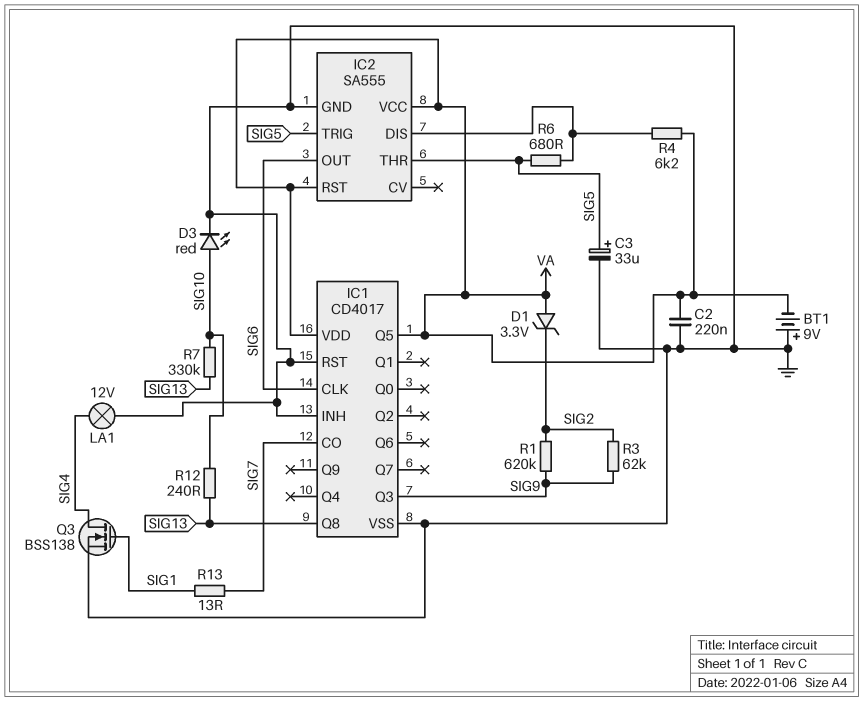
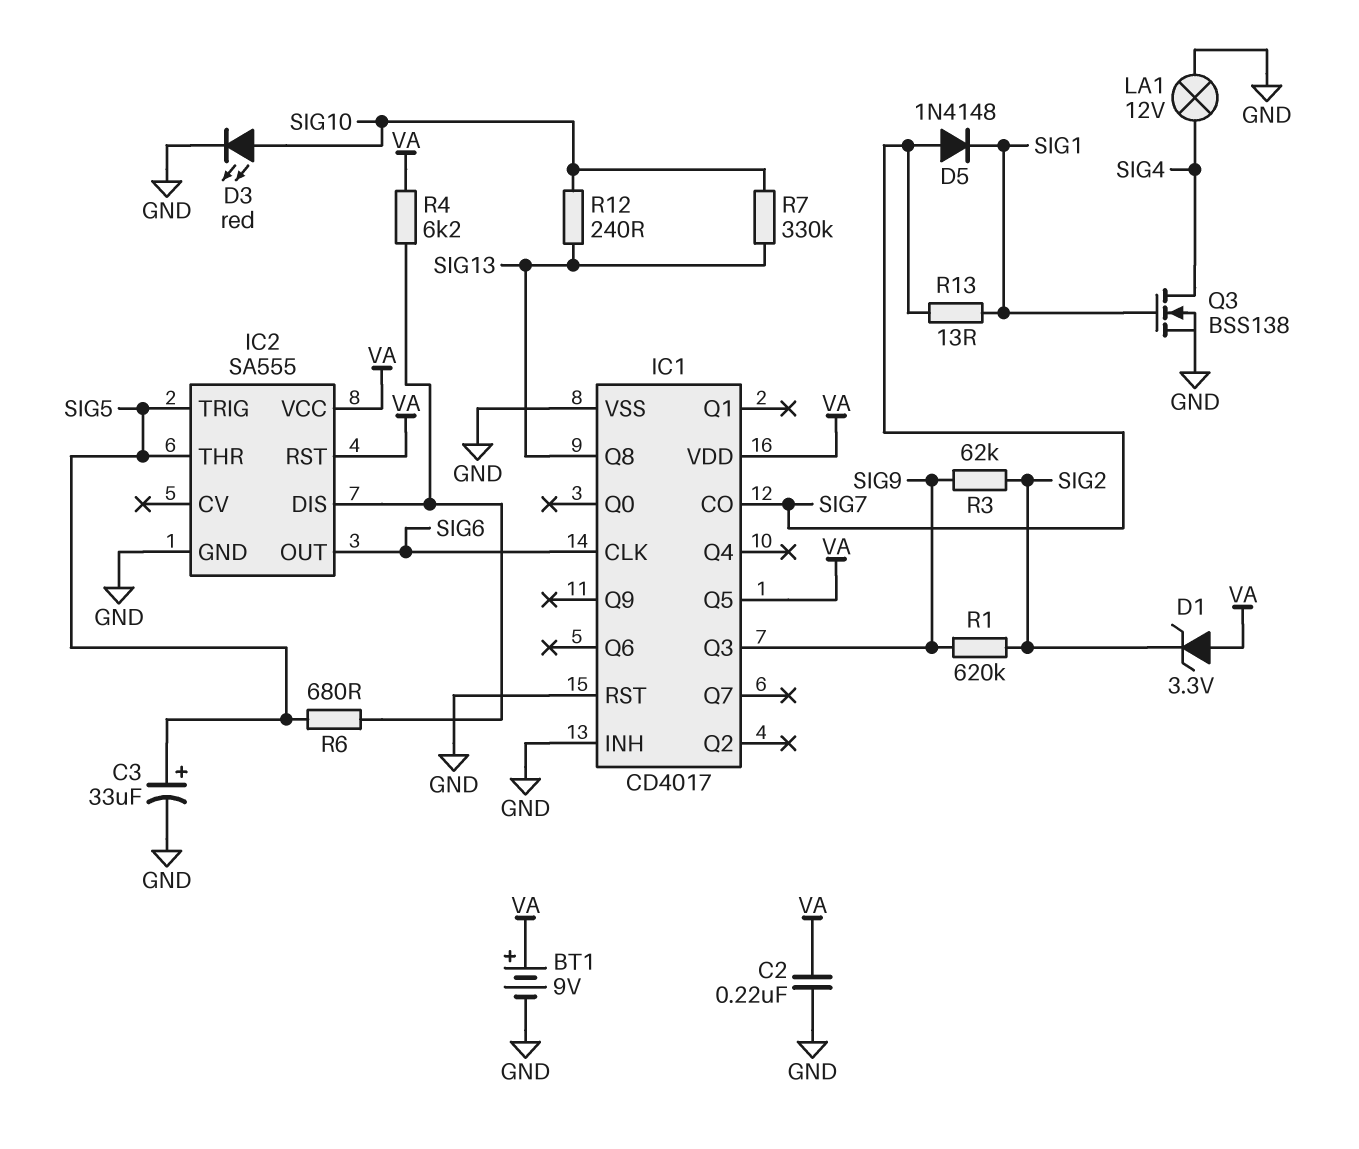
BT1: 9V (plus GND, minus VA) -> 9V (plus VA, minus GND)
D5: none -> diode 1N4148 (A SIG7, K SIG1)

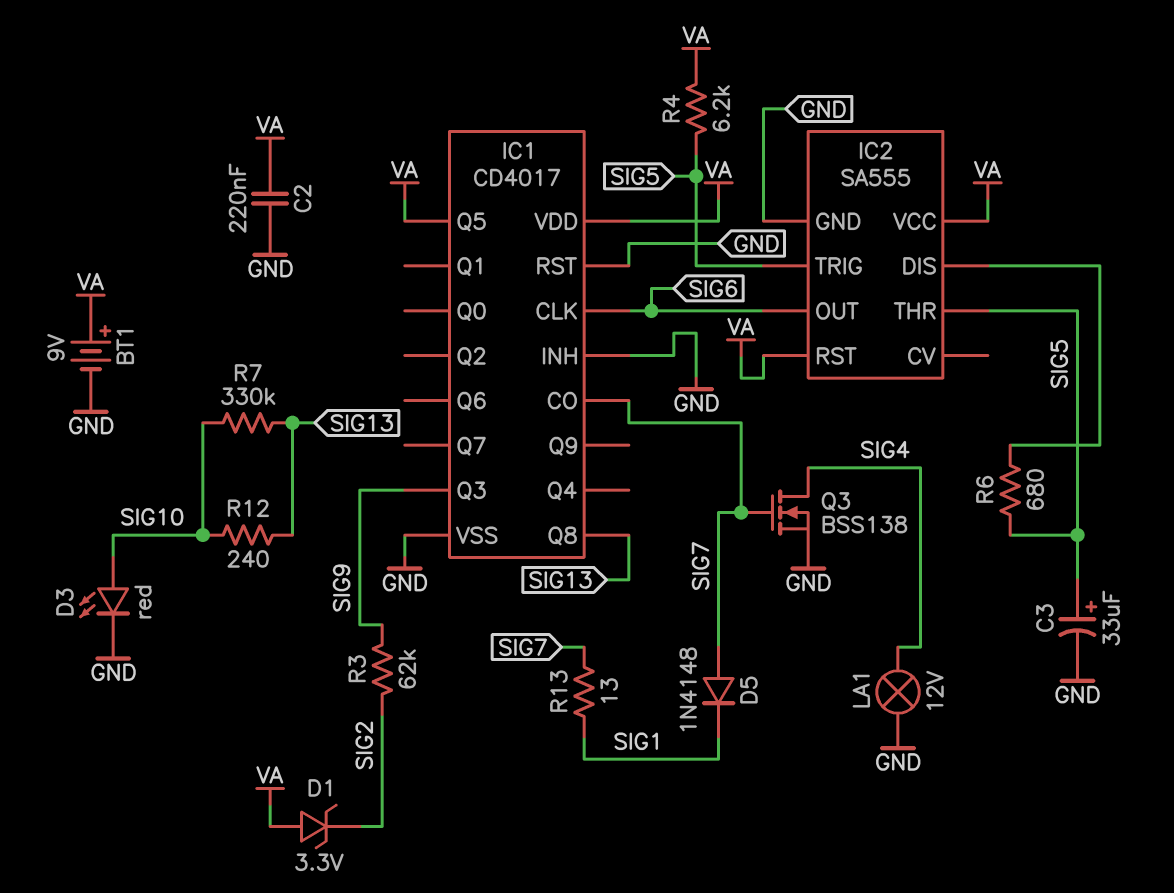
Q3: NMOS BSS138 (G SIG1, D SIG4, S GND) -> NMOS BSS138 (G SIG7, D SIG4, S GND)
R1: 620k (SIG2, SIG9) -> none
R4: 6.2k (IC2/DIS, VA) -> 6.2k (SIG5, VA)

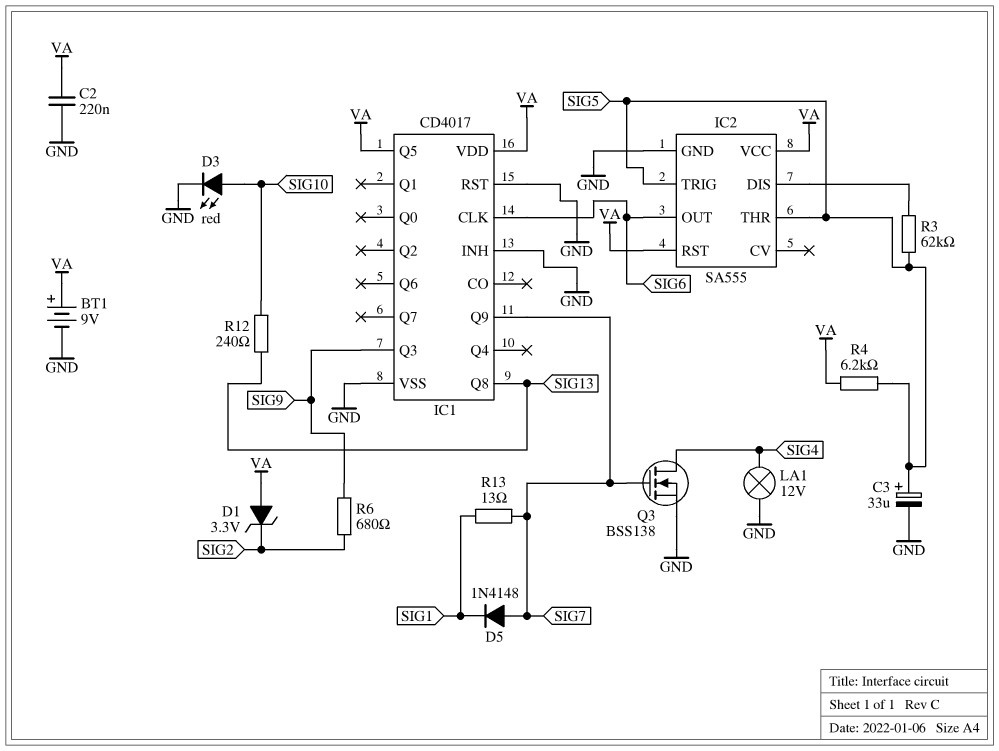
IC1 pin CO: SIG7 -> none
IC1 pin Q9: none -> SIG7
R3: 62k (SIG2, SIG9) -> 62k (IC2/DIS, SIG5)
R6: 680 (IC2/DIS, SIG5) -> 680 (SIG2, SIG9)
R7: 330k (SIG10, SIG13) -> none

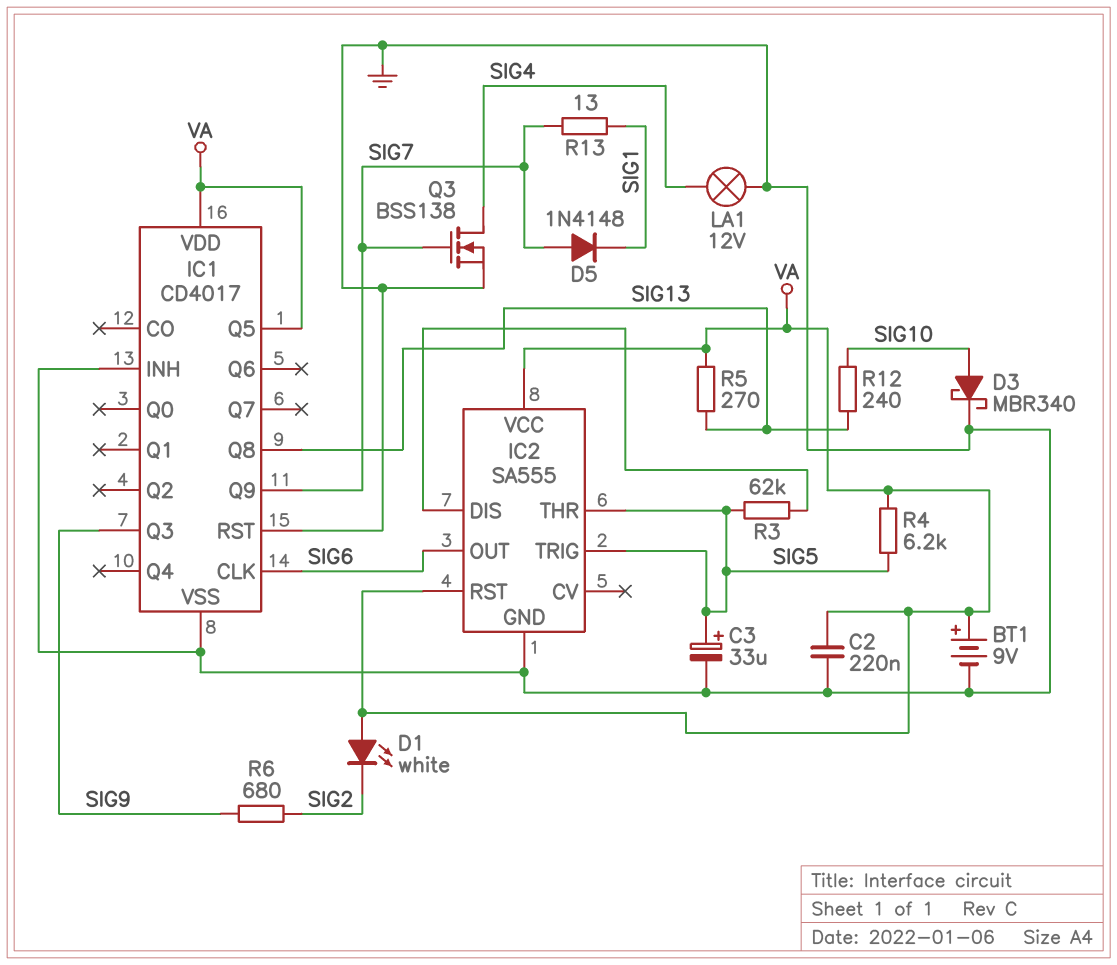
D1: zener 3.3V (A VA, K SIG2) -> LED white (A VA, K SIG2)
D3: LED red (A SIG10, K GND) -> schottky MBR340 (A SIG10, K GND)
R5: none -> 270 (SIG13, VA)

